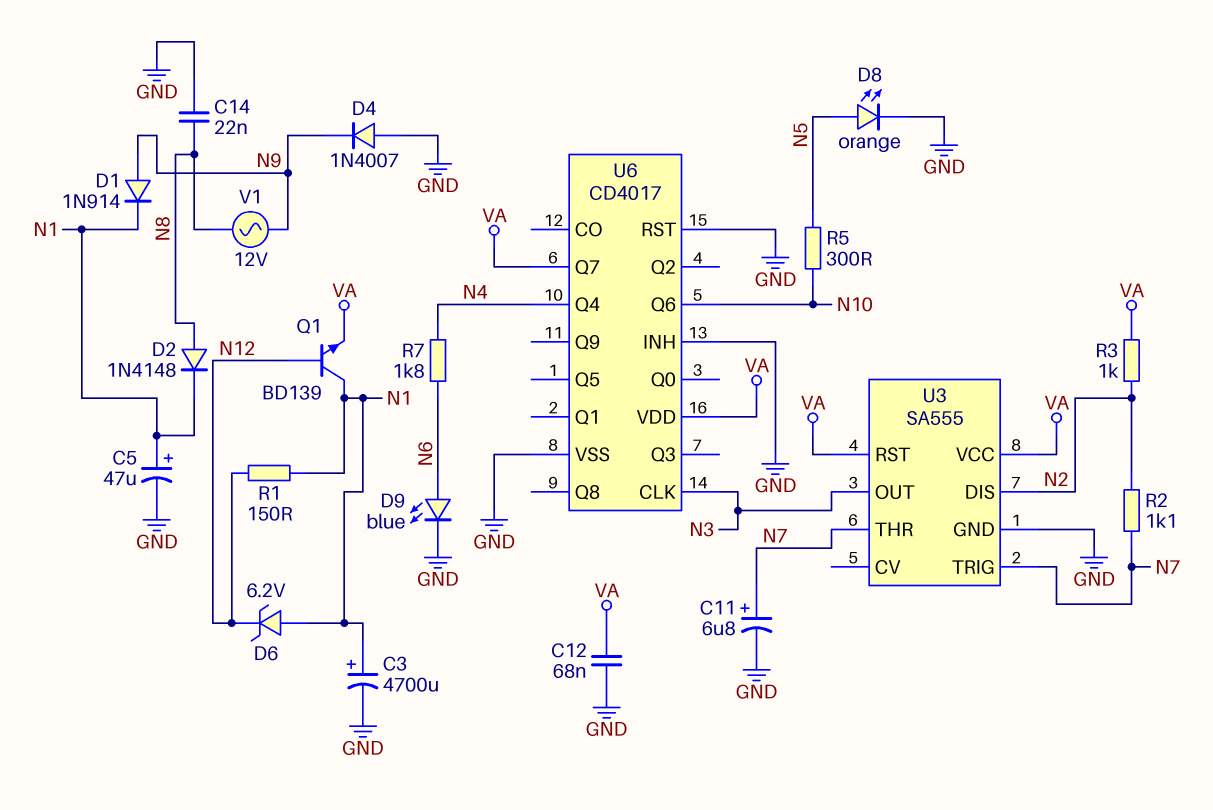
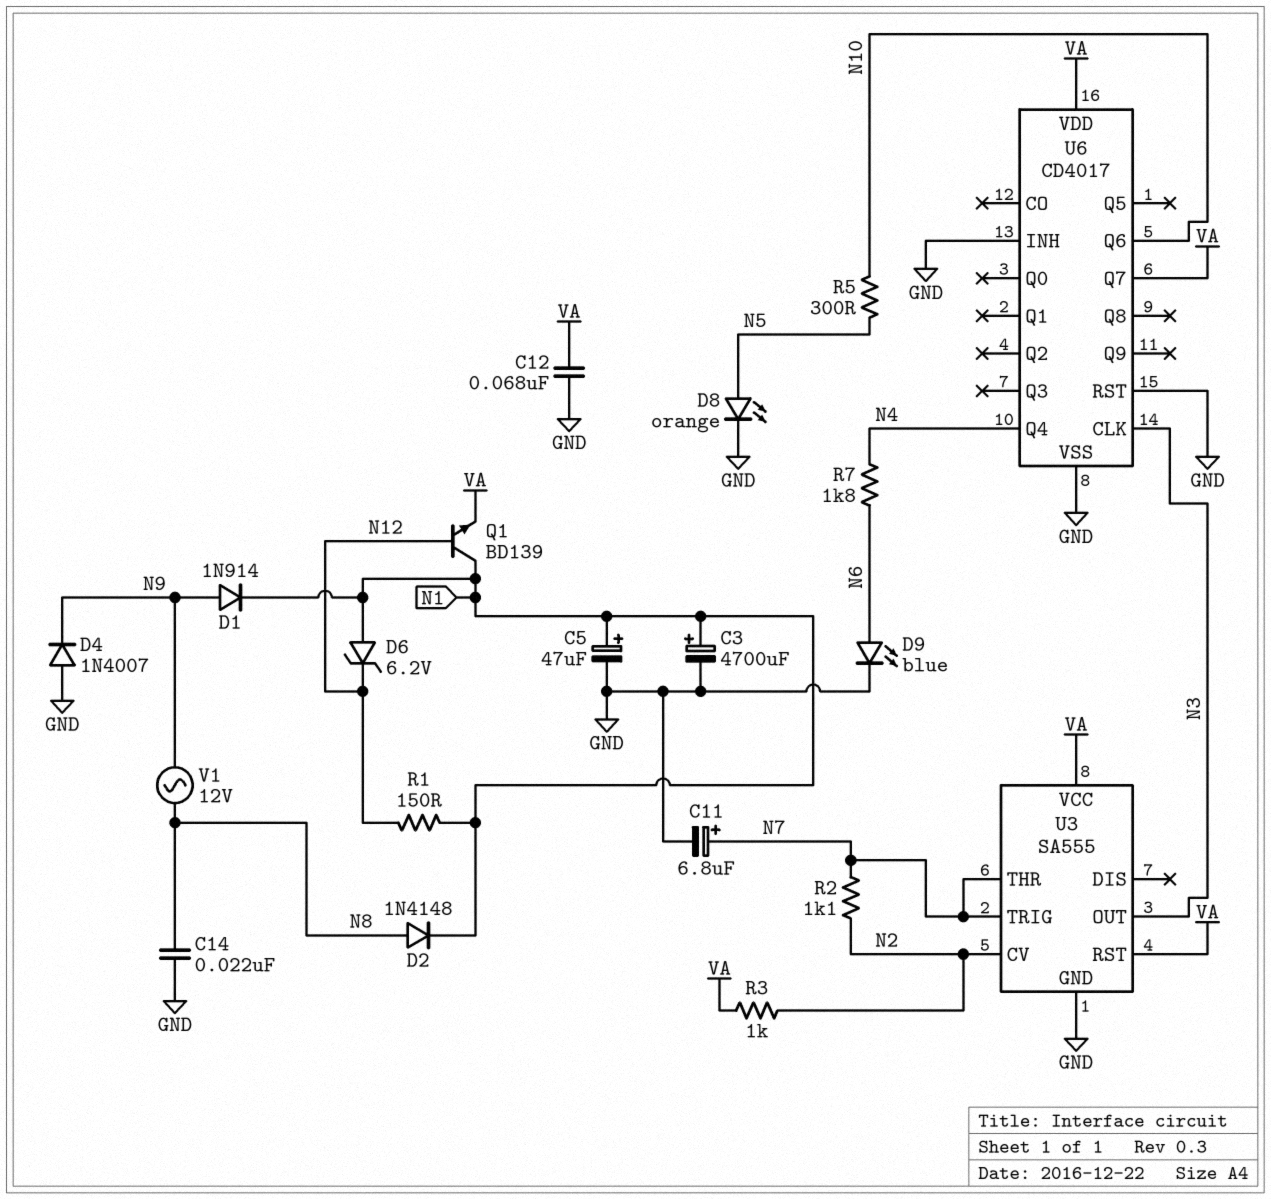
U3 pin CV: none -> N2
U3 pin DIS: N2 -> none

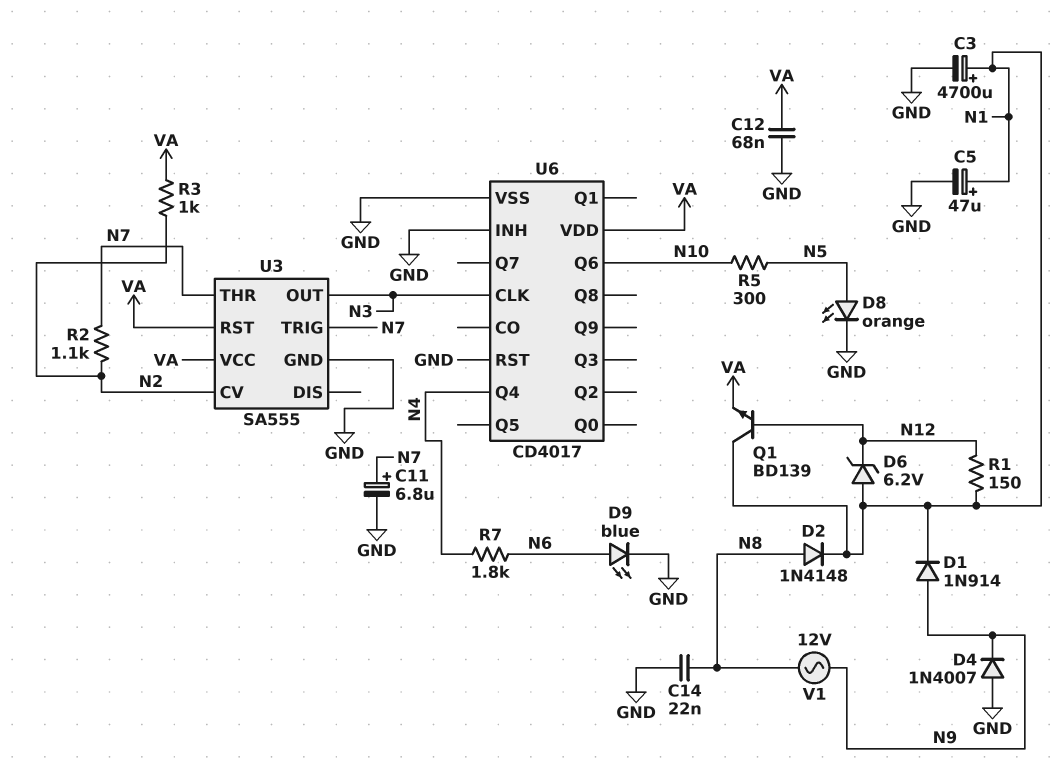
U6 pin Q7: VA -> none

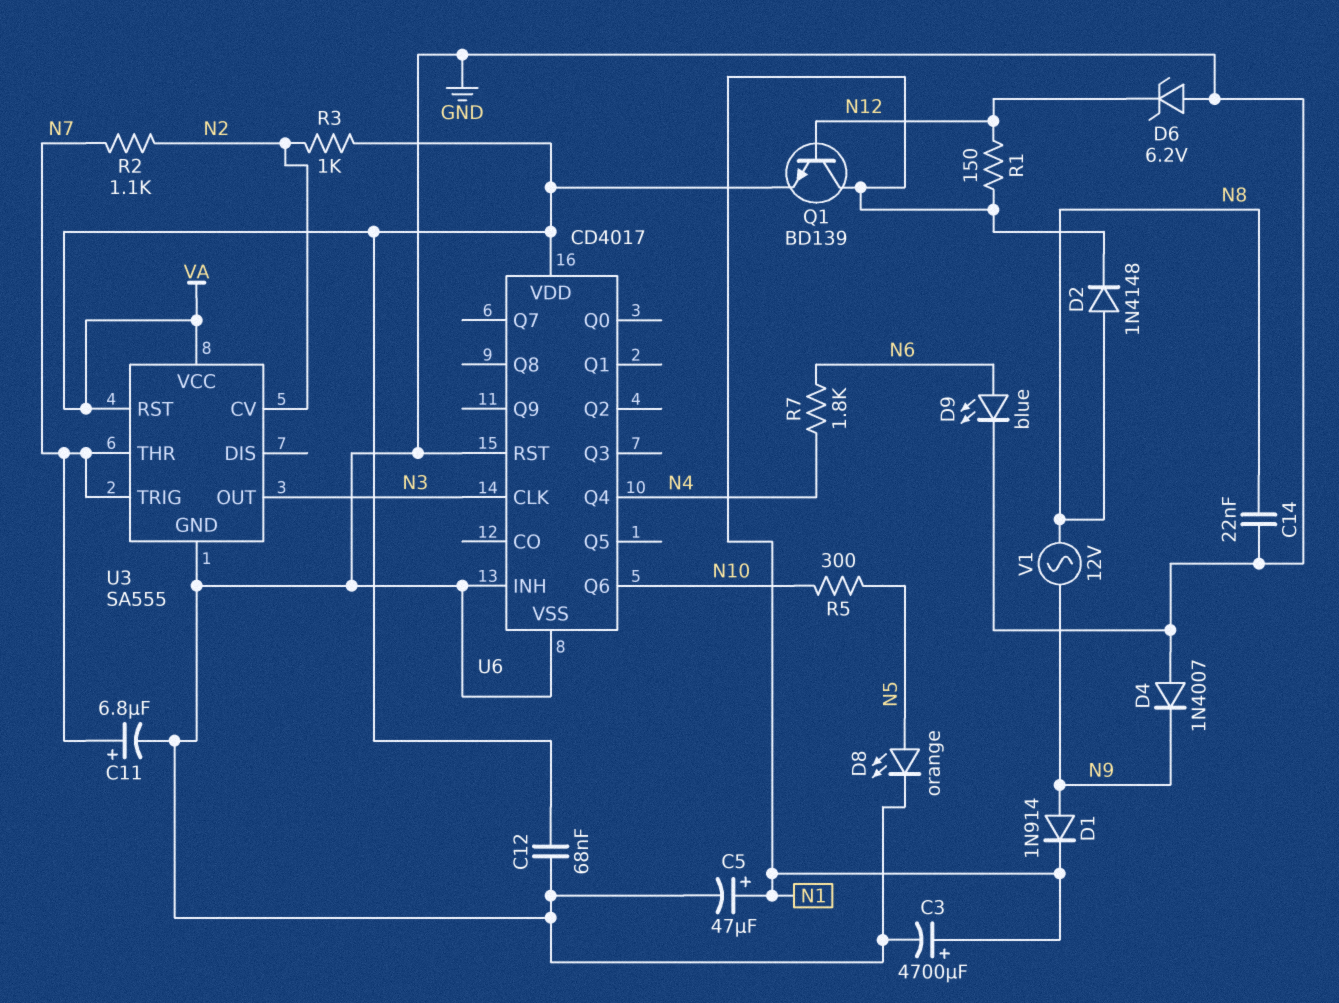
D6: zener 6.2V (A N1, K N12) -> zener 6.2V (A GND, K N12)

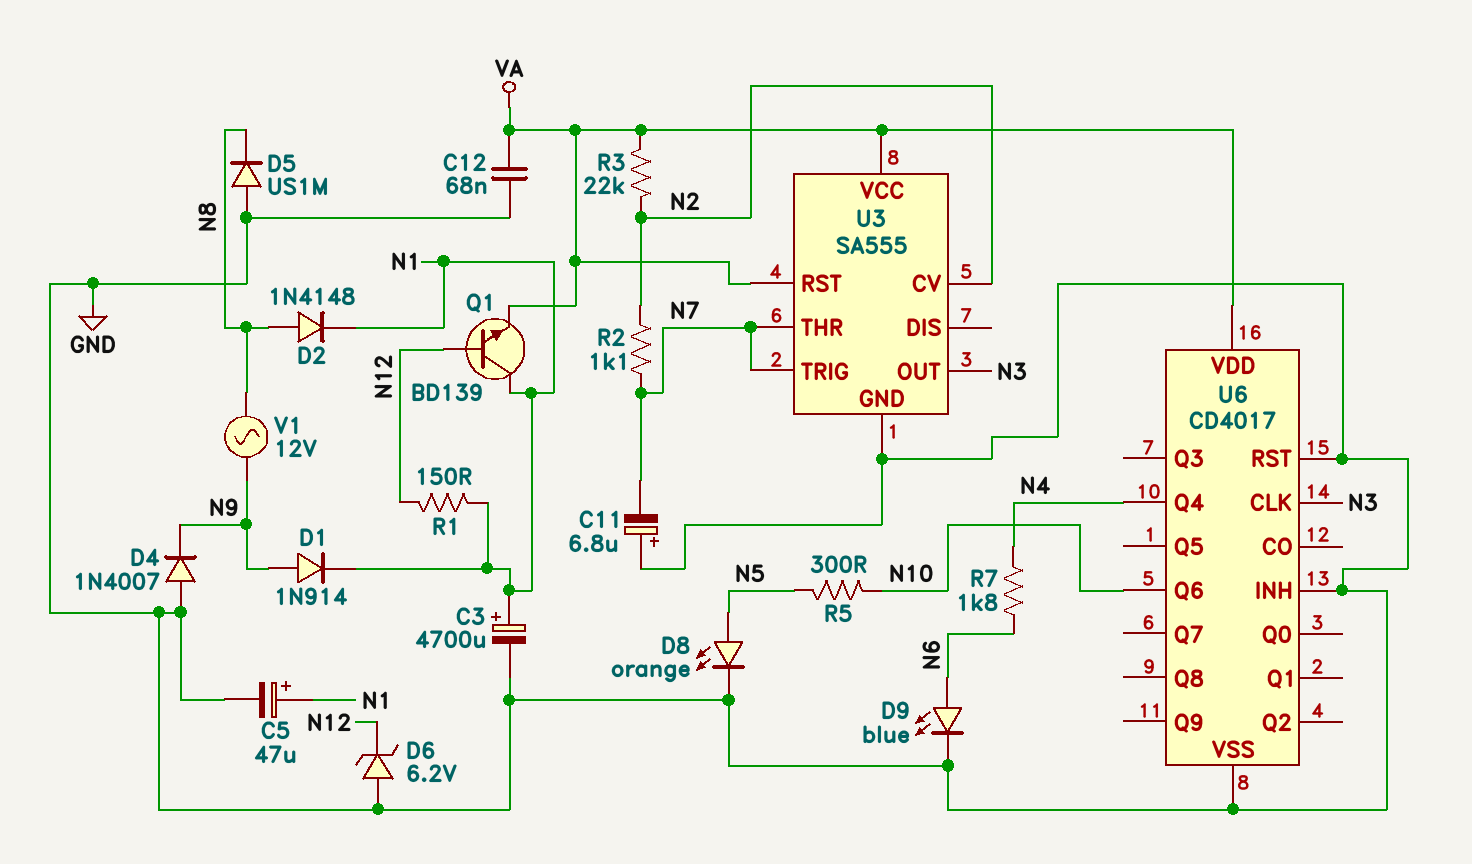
C11: 6.8uF (plus N7, minus GND) -> 6.8uF (plus GND, minus N7)
C14: 22nF (GND, N8) -> none
D5: none -> diode US1M (A GND, K N8)
R3: 1k (N2, VA) -> 22k (N2, VA)

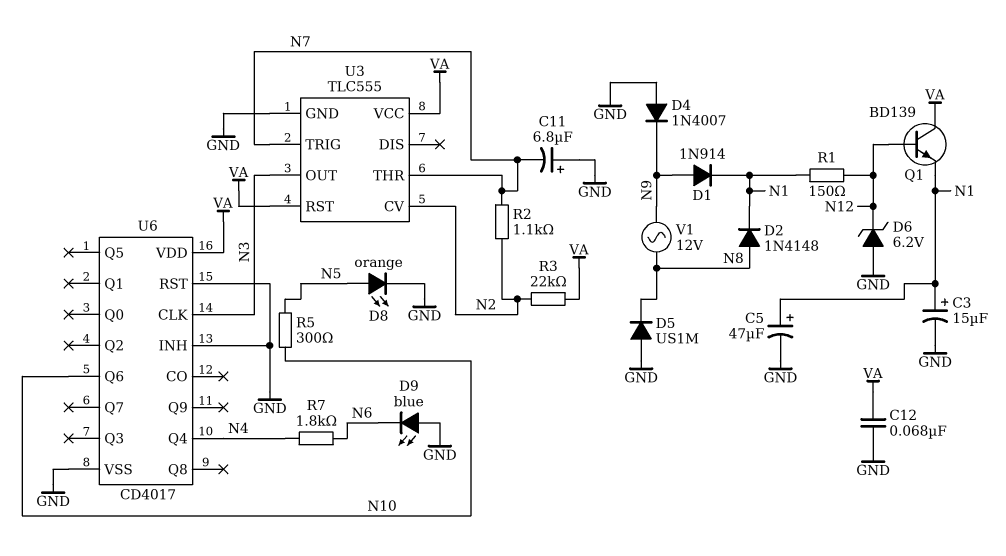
C3: 4700uF (plus N1, minus GND) -> 15uF (plus N1, minus GND)
D9: LED blue (A N6, K GND) -> LED blue (A GND, K N6)
Q1: NPN BD139 (B N12, C N1, E VA) -> NPN BD139 (B N12, C VA, E N1)
U3: SA555 -> TLC555

